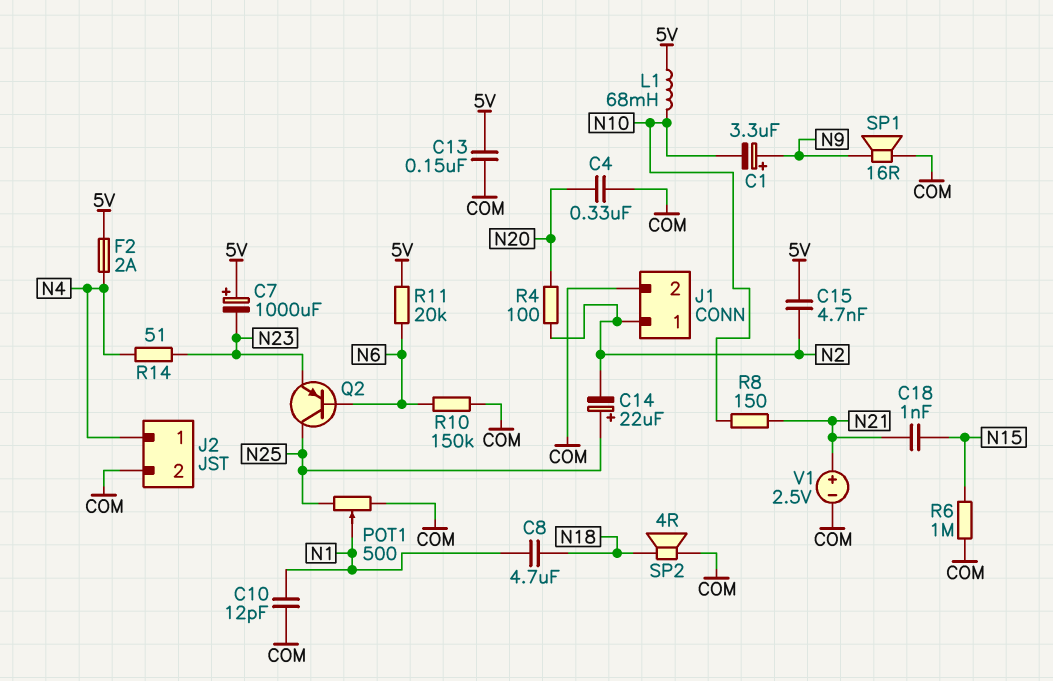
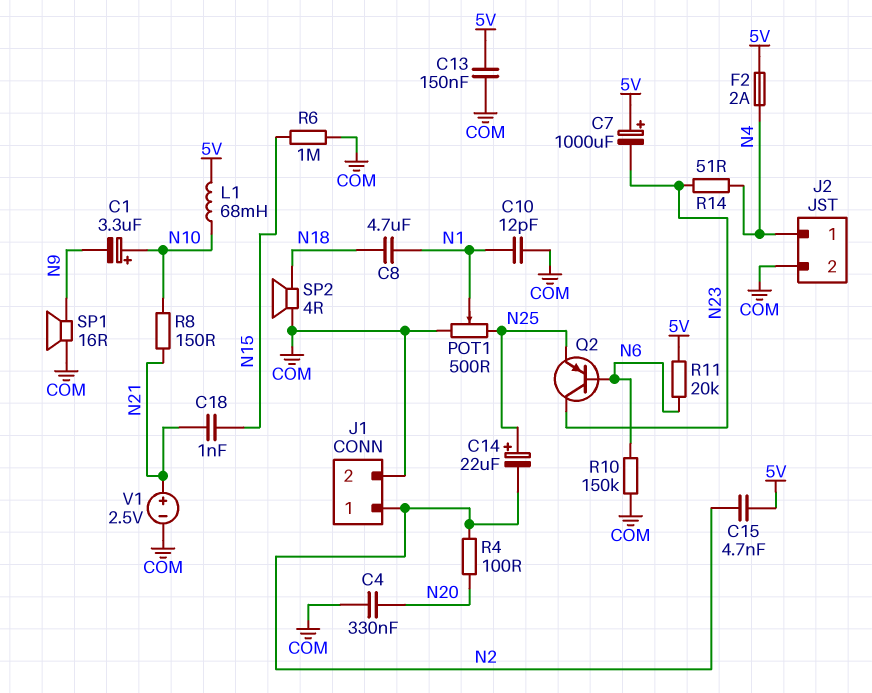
C1: 3.3uF (plus N9, minus N10) -> 3.3uF (plus N10, minus N9)
Q2: PNP (B N6, C N25, E N23) -> PNP (B N6, C N23, E N25)

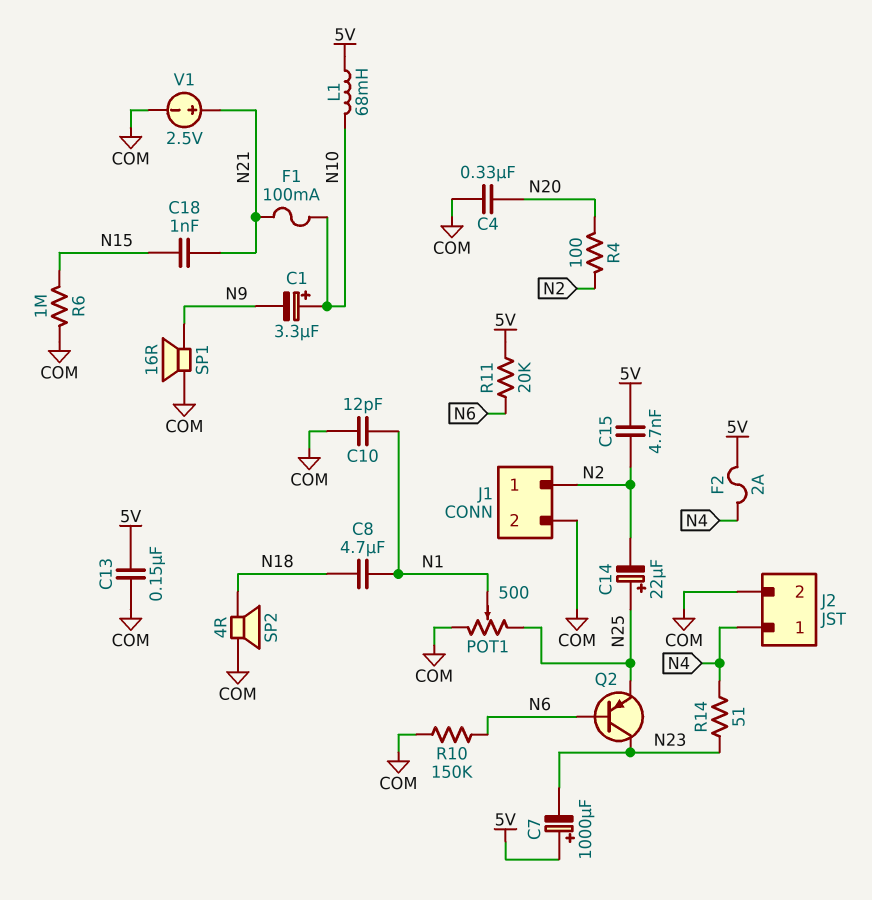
F1: none -> 100mA (N10, N21)
R8: 150 (N10, N21) -> none

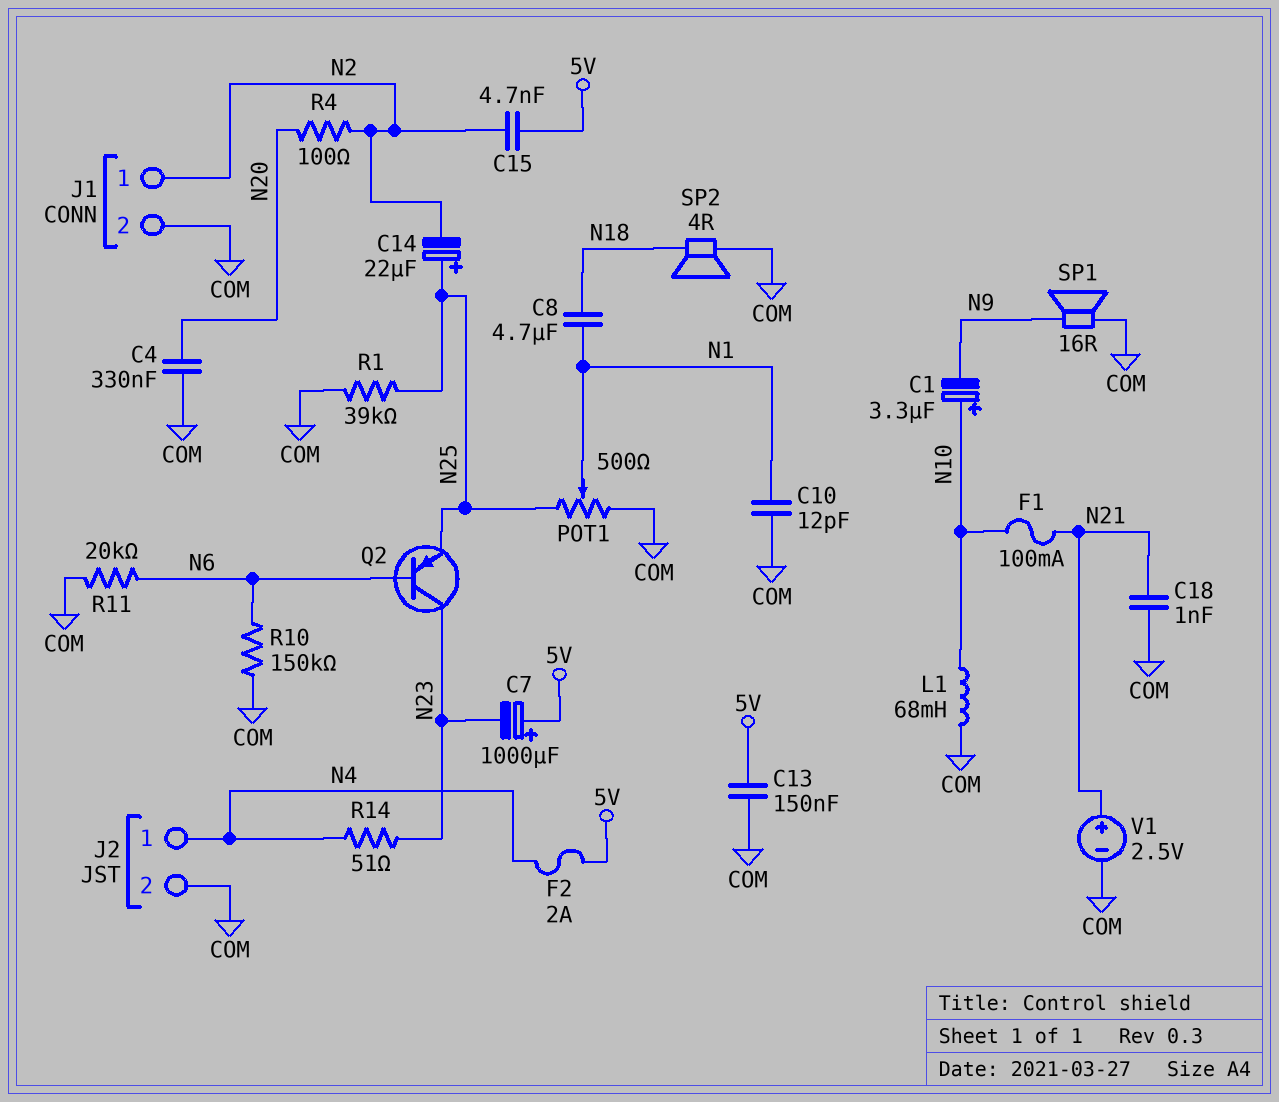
C18: 1nF (N15, N21) -> 1nF (COM, N21)
L1: 68mH (5V, N10) -> 68mH (COM, N10)
R1: none -> 39k (COM, N25)
R6: 1M (COM, N15) -> none
R11: 20k (5V, N6) -> 20k (COM, N6)

